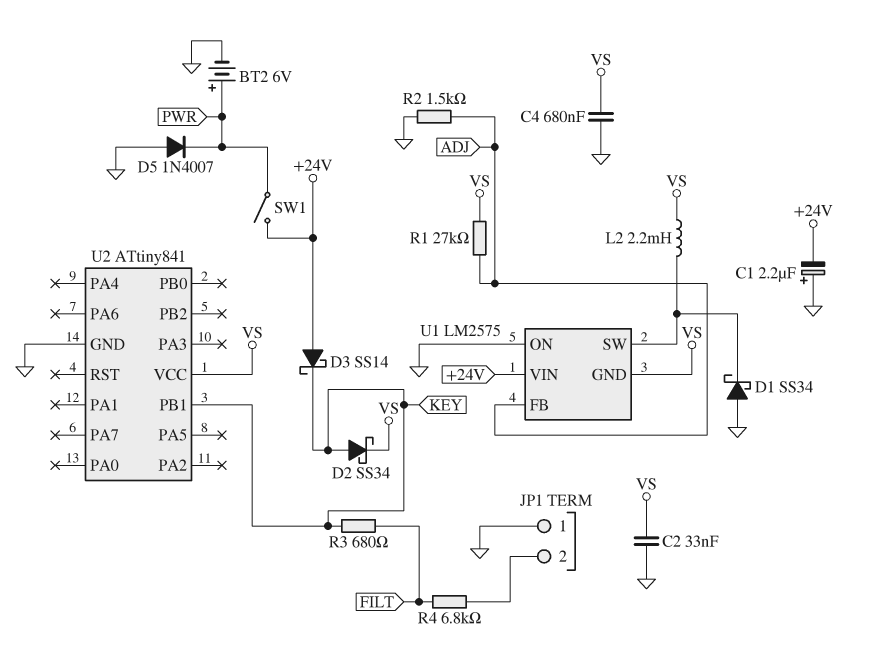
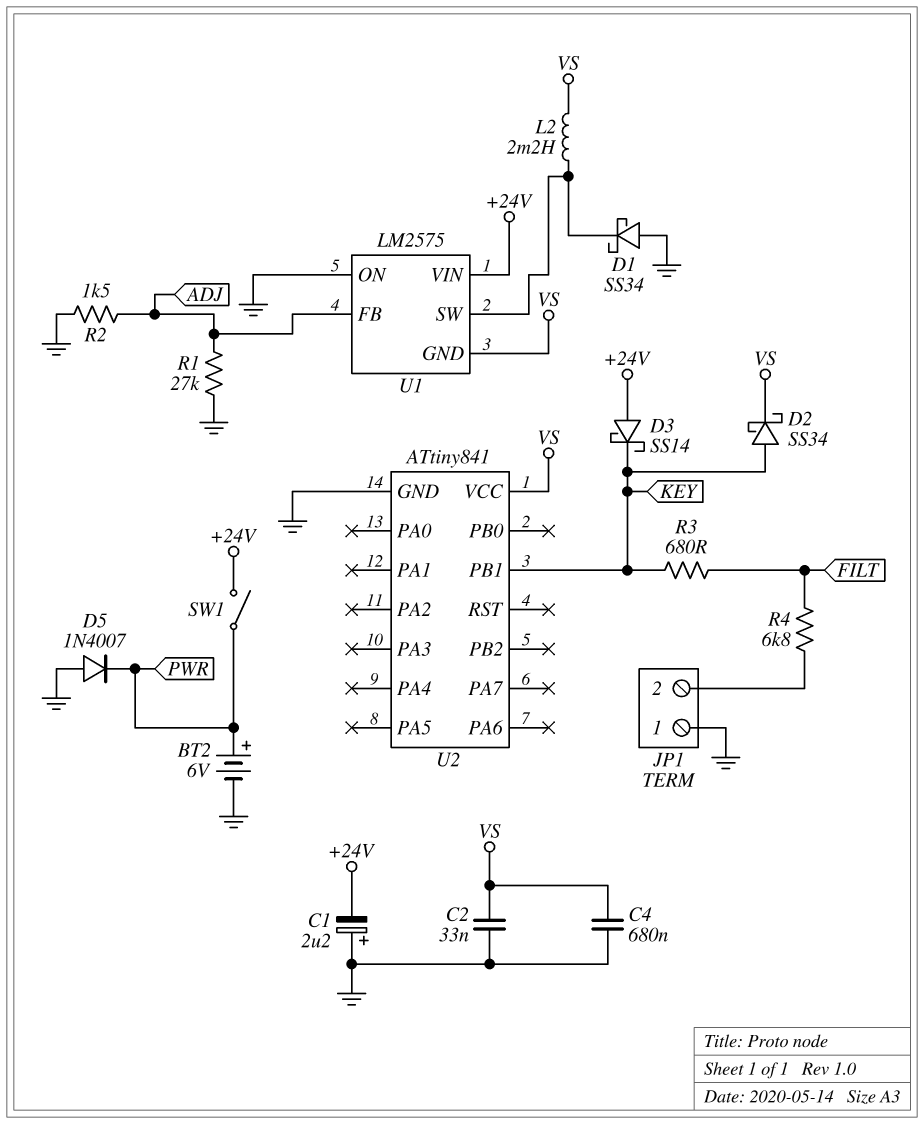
R1: 27k (ADJ, VS) -> 27k (ADJ, GND)

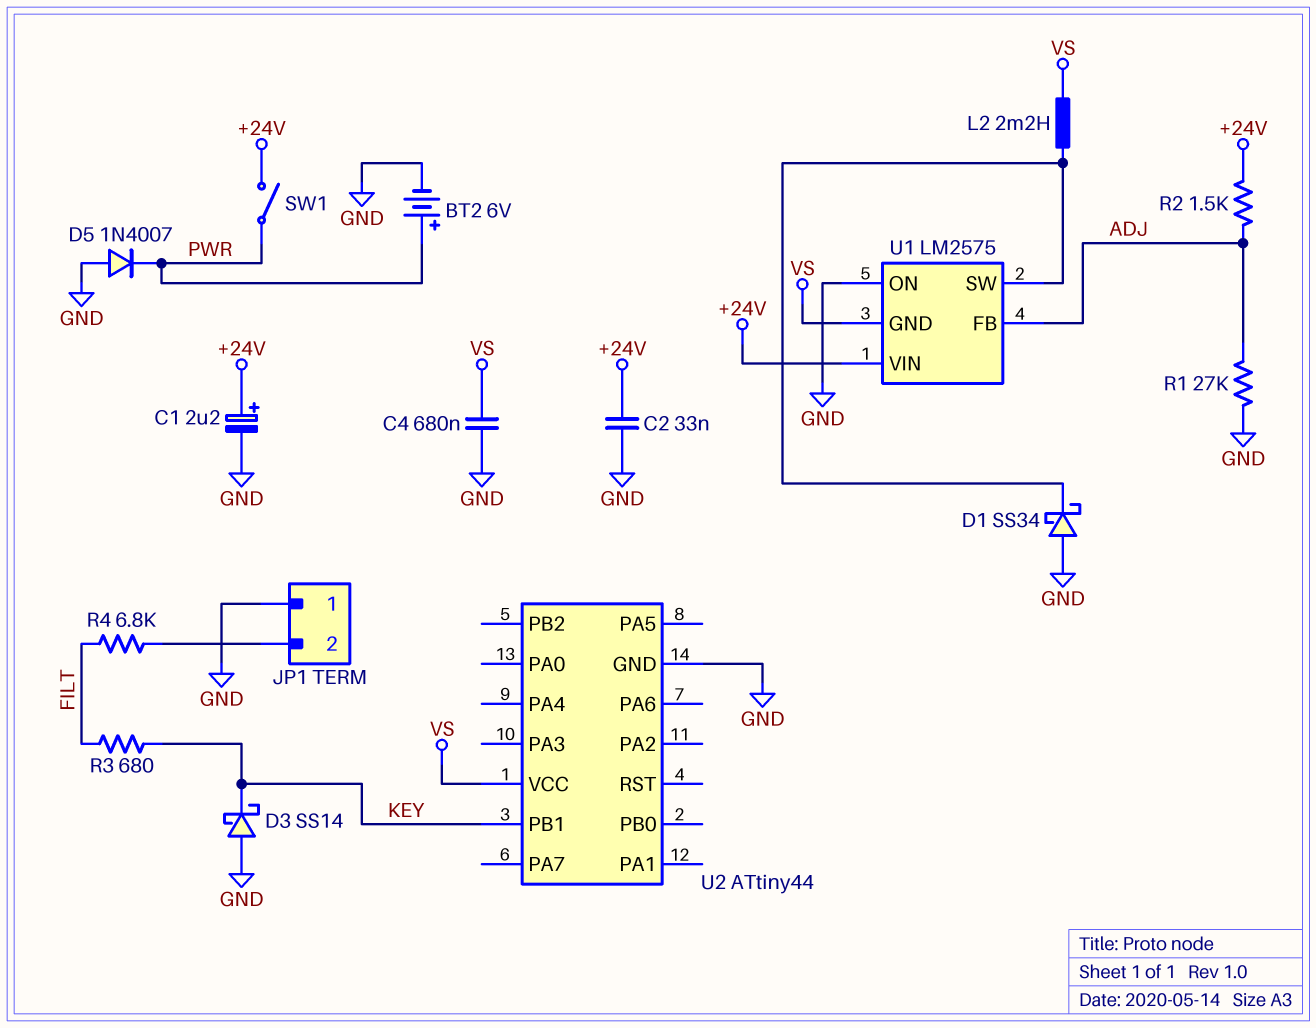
C1: 2.2uF (plus GND, minus +24V) -> 2.2uF (plus +24V, minus GND)
C2: 33nF (GND, VS) -> 33nF (+24V, GND)
D2: schottky SS34 (A KEY, K VS) -> none
D3: schottky SS14 (A +24V, K KEY) -> schottky SS14 (A GND, K KEY)
R2: 1.5k (ADJ, GND) -> 1.5k (+24V, ADJ)
U2: ATtiny841 -> ATtiny44

